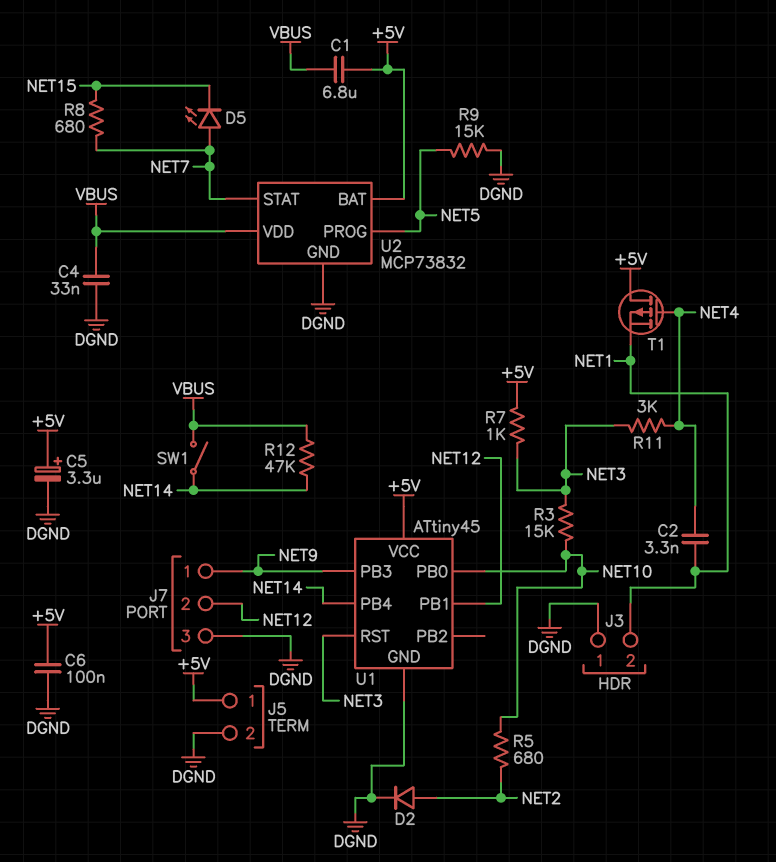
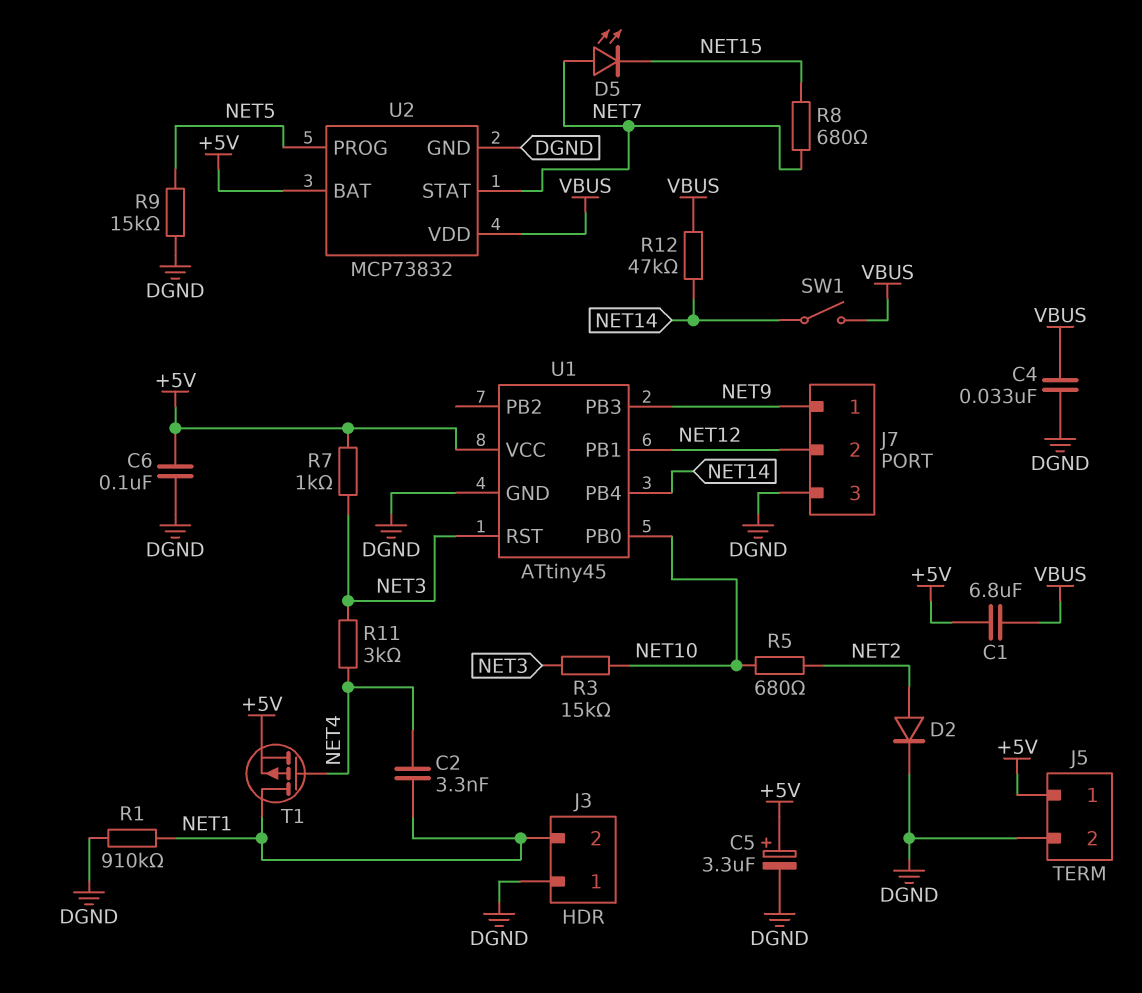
R1: none -> 910k (DGND, NET1)
T1: PMOS (G NET4, D +5V, S NET1) -> PMOS (G NET4, D NET1, S +5V)

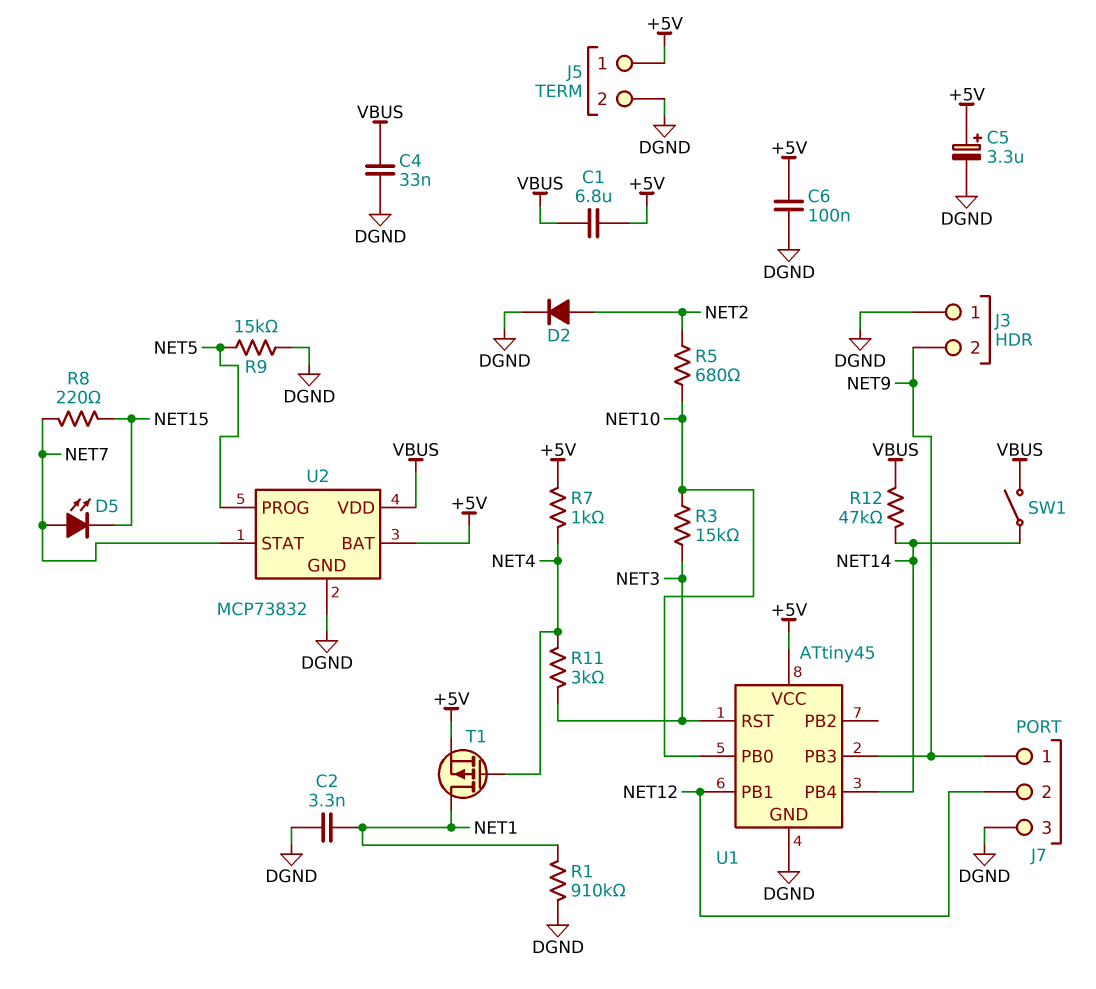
C2: 3.3nF (NET1, NET4) -> 3.3nF (DGND, NET1)
J3 pin 2: NET1 -> NET9
R7: 1k (+5V, NET3) -> 1k (+5V, NET4)
R8: 680 (NET7, NET15) -> 220 (NET7, NET15)

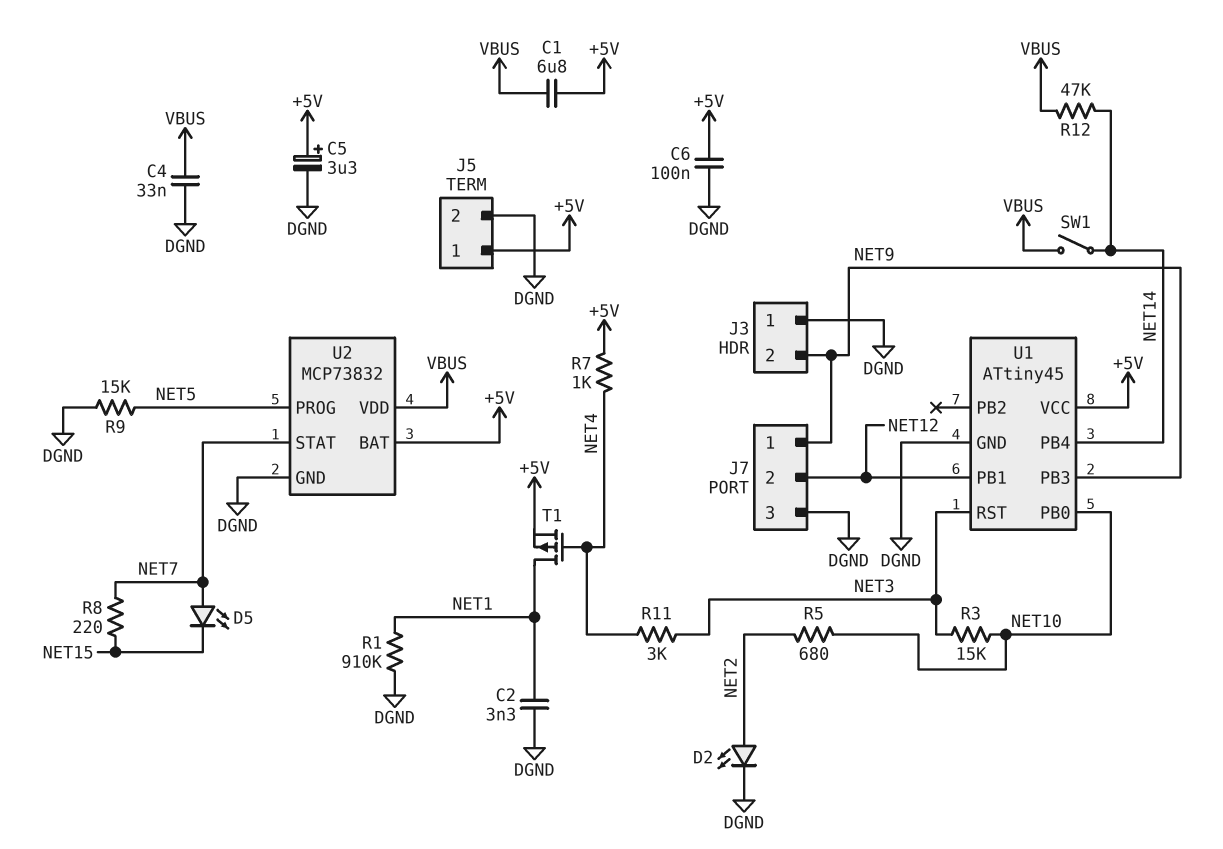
D2: diode (A NET2, K DGND) -> LED (A NET2, K DGND)

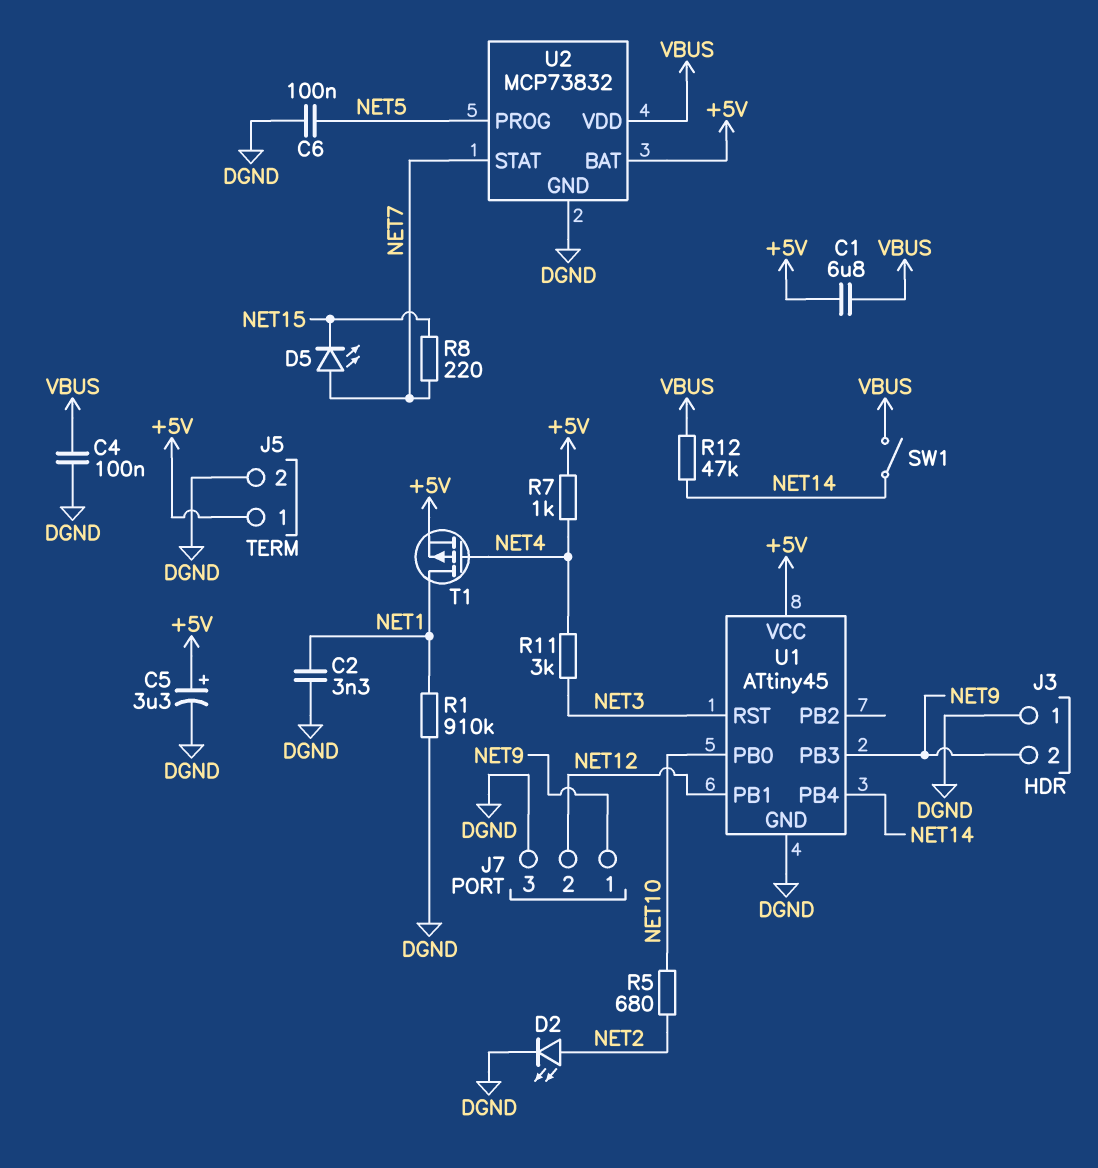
C4: 33nF (DGND, VBUS) -> 100nF (DGND, VBUS)
C6: 100nF (+5V, DGND) -> 100nF (DGND, NET5)
R3: 15k (NET3, NET10) -> none
R9: 15k (DGND, NET5) -> none

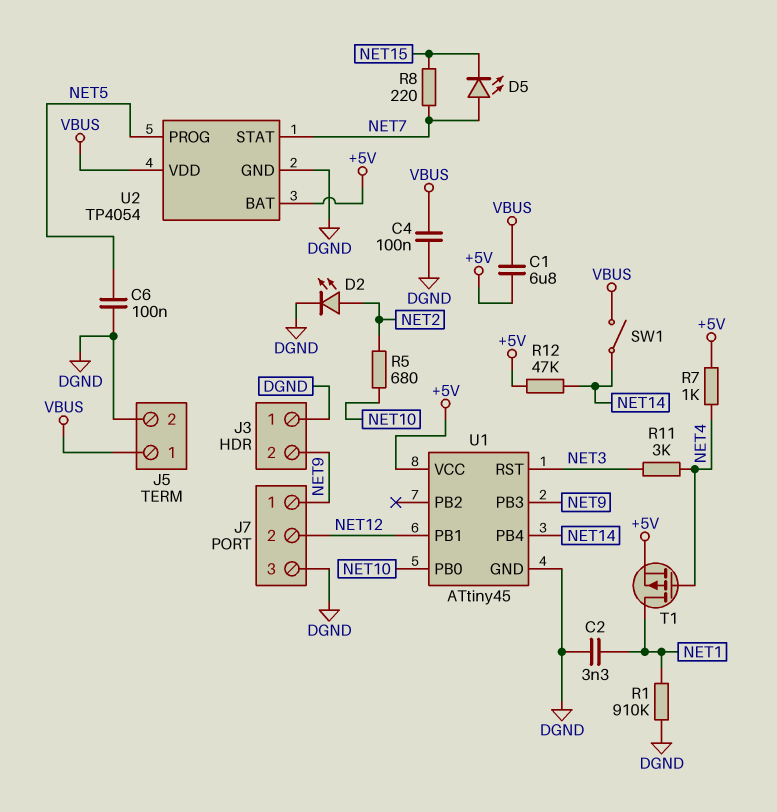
C5: 3.3uF (plus +5V, minus DGND) -> none
J5 pin 1: +5V -> VBUS
R12: 47k (NET14, VBUS) -> 47k (+5V, NET14)
U2: MCP73832 -> TP4054

